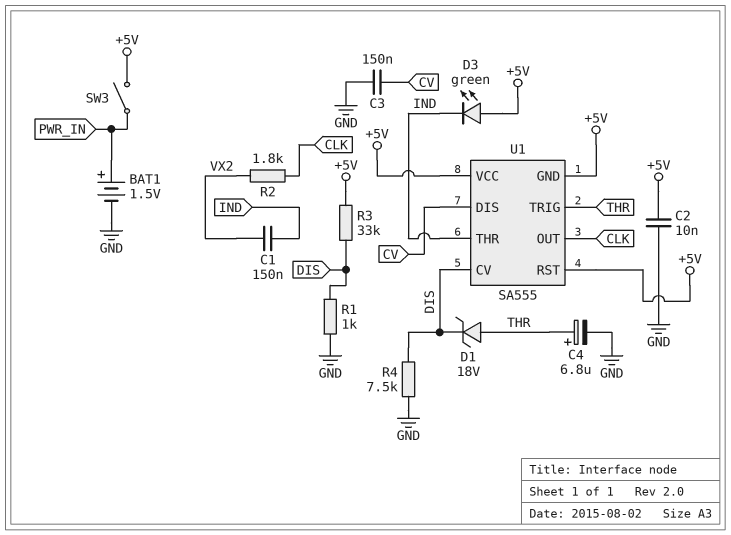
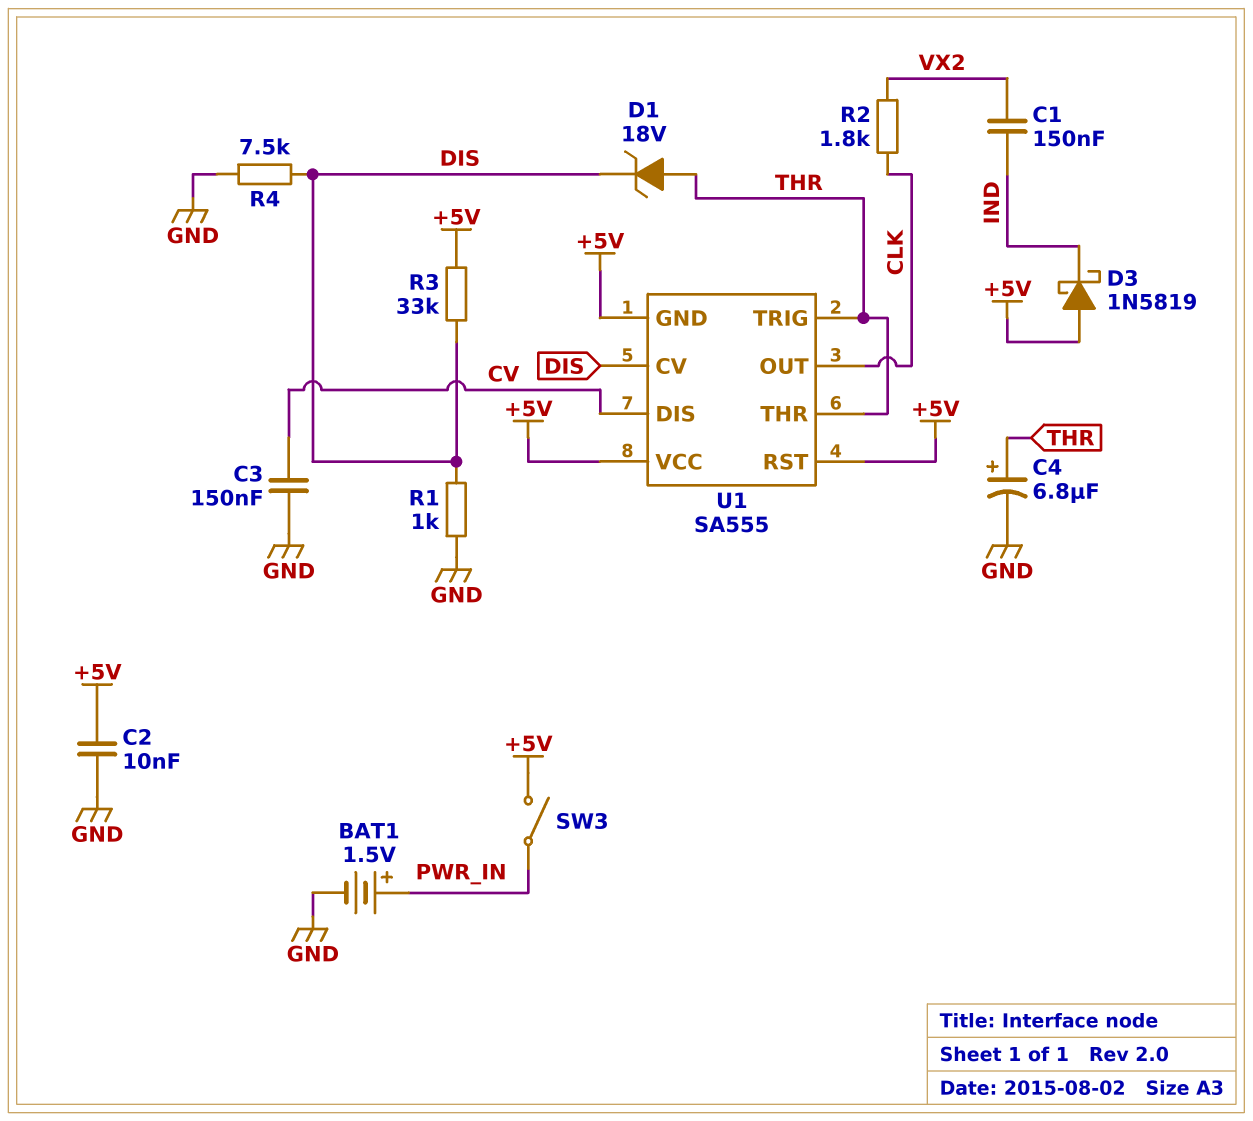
D3: LED green (A +5V, K IND) -> schottky 1N5819 (A +5V, K IND)
U1 pin THR: IND -> THR

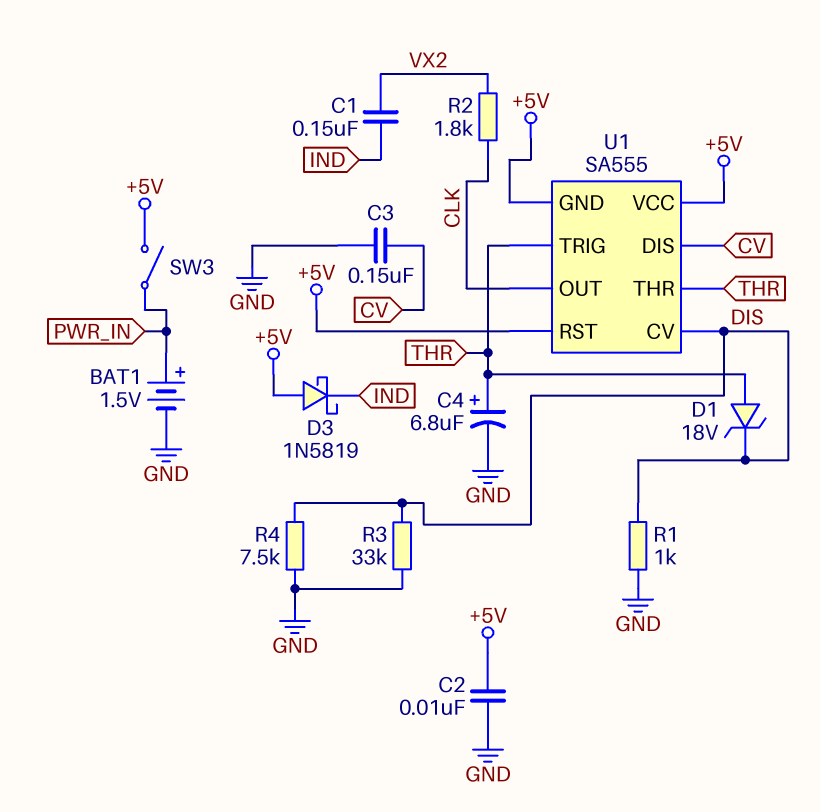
R3: 33k (+5V, DIS) -> 33k (DIS, GND)

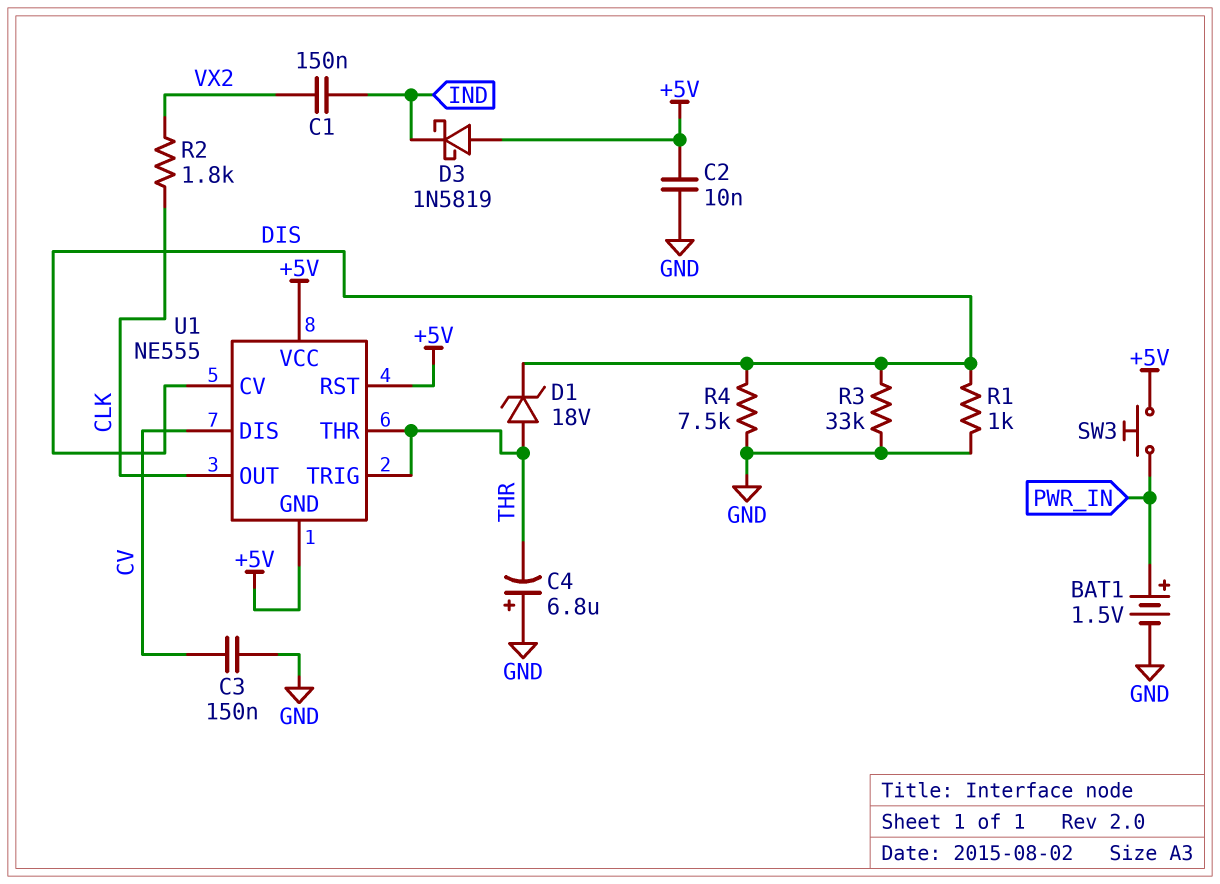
C4: 6.8uF (plus THR, minus GND) -> 6.8uF (plus GND, minus THR)
SW3: switch (+5V, PWR_IN) -> button (+5V, PWR_IN)
U1: SA555 -> NE555

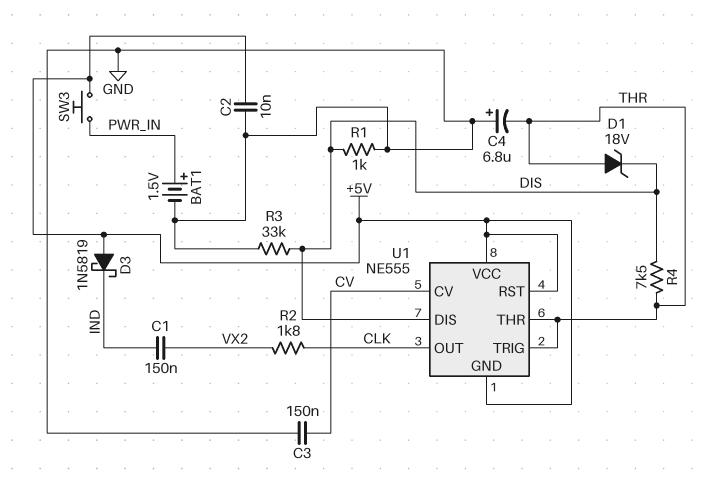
R4: 7.5k (DIS, GND) -> 7.5k (DIS, THR)
U1 pin CV: DIS -> CV
U1 pin DIS: CV -> DIS

